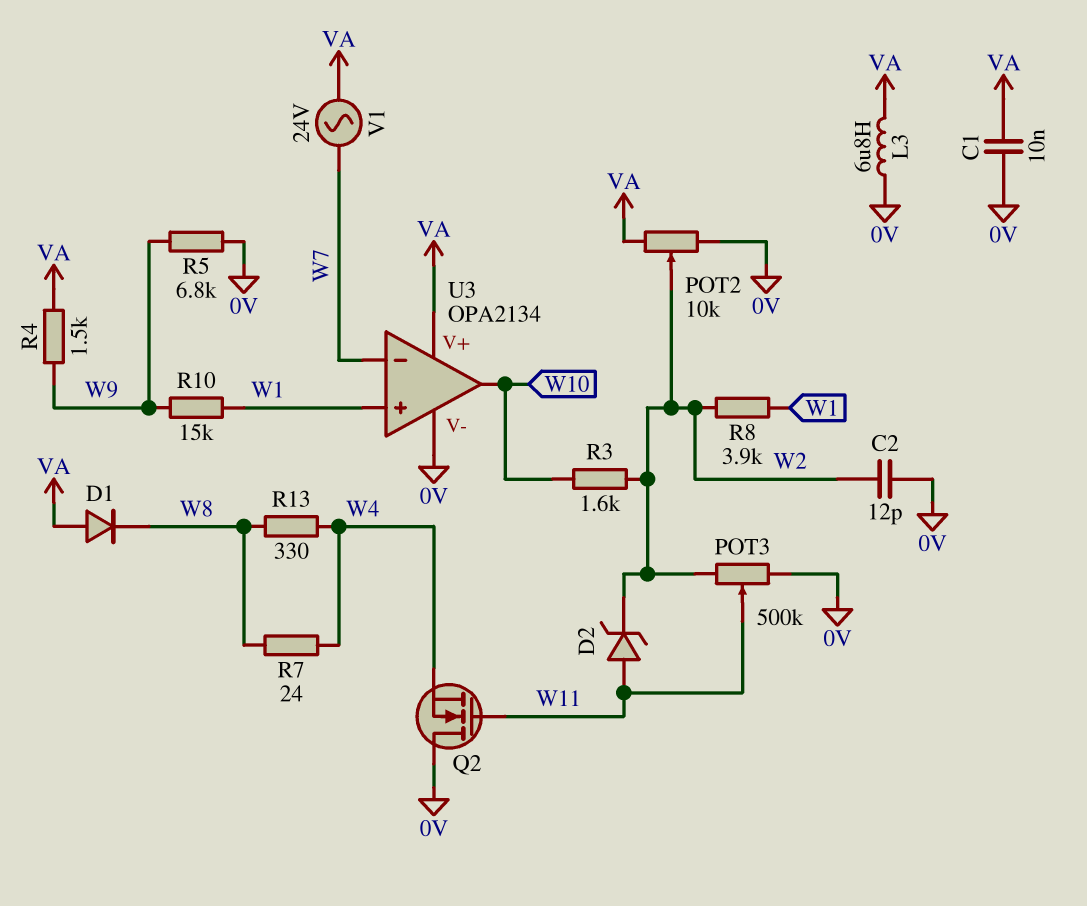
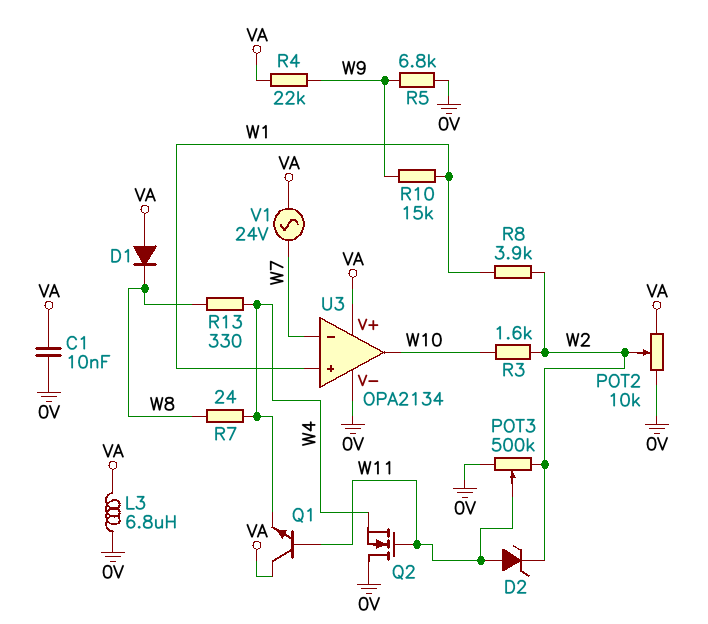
C2: 12pF (0V, W2) -> none
Q1: none -> NPN (B W11, C VA, E W4)
R4: 1.5k (VA, W9) -> 22k (VA, W9)

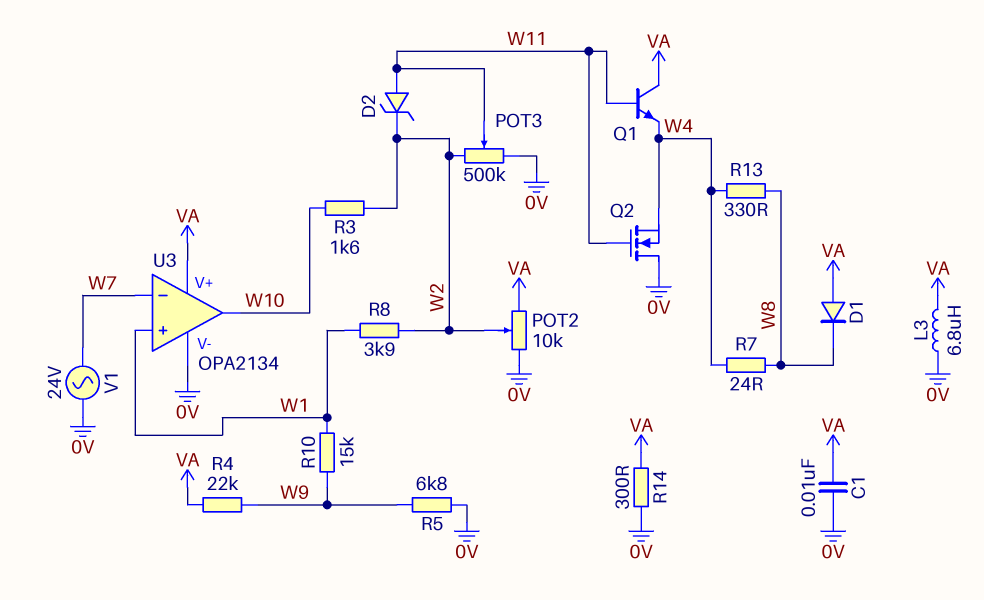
R14: none -> 300 (0V, VA)
V1: AC 24V (VA, W7) -> AC 24V (0V, W7)

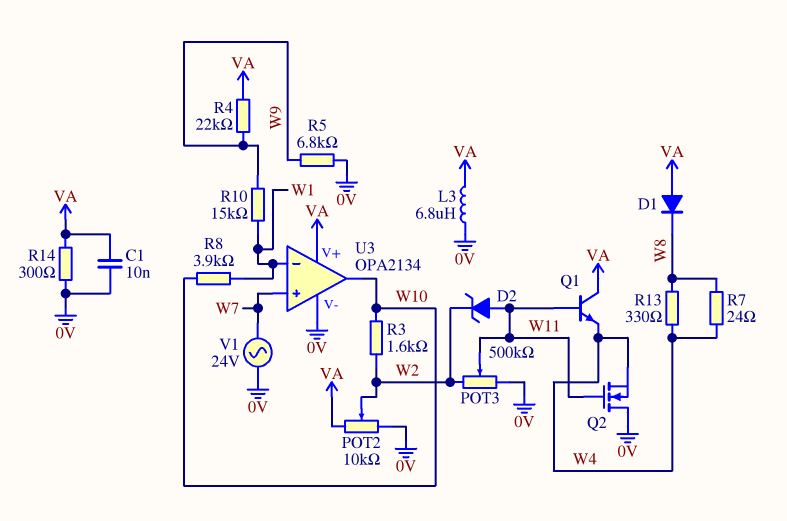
R8: 3.9k (W1, W2) -> 3.9k (W1, W10)
U3 pin in+: W1 -> W7
U3 pin in-: W7 -> W1

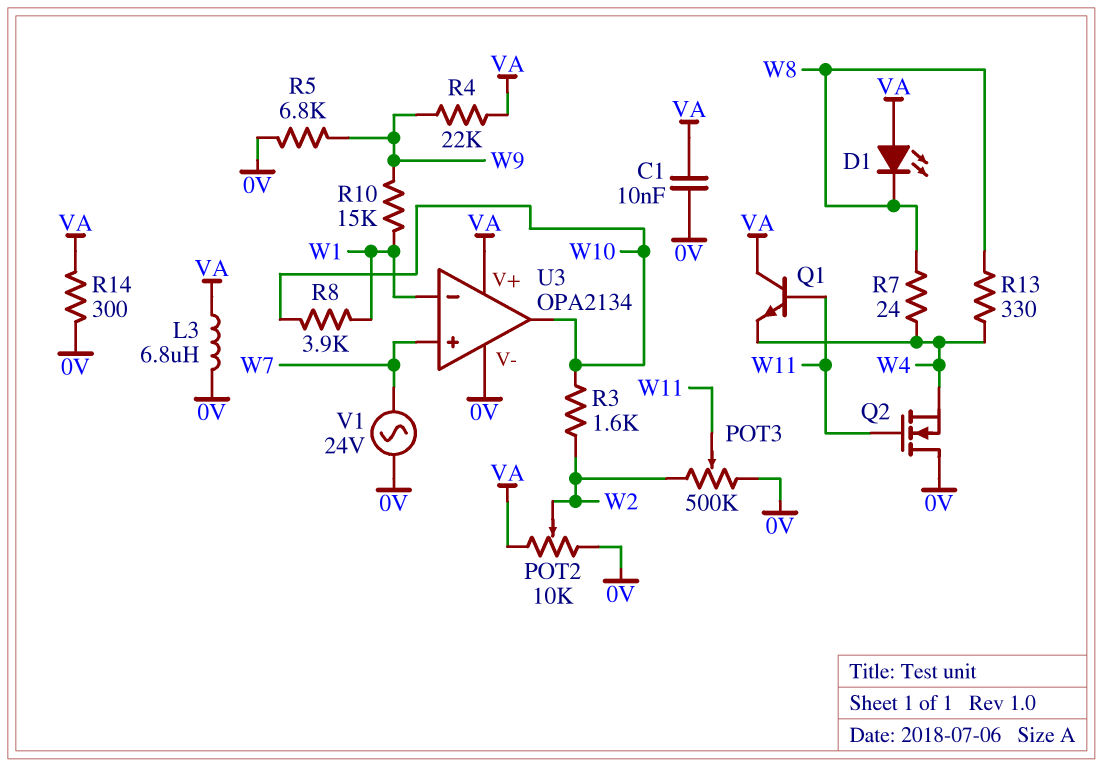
D1: diode (A VA, K W8) -> LED (A VA, K W8)
D2: zener (A W11, K W2) -> none

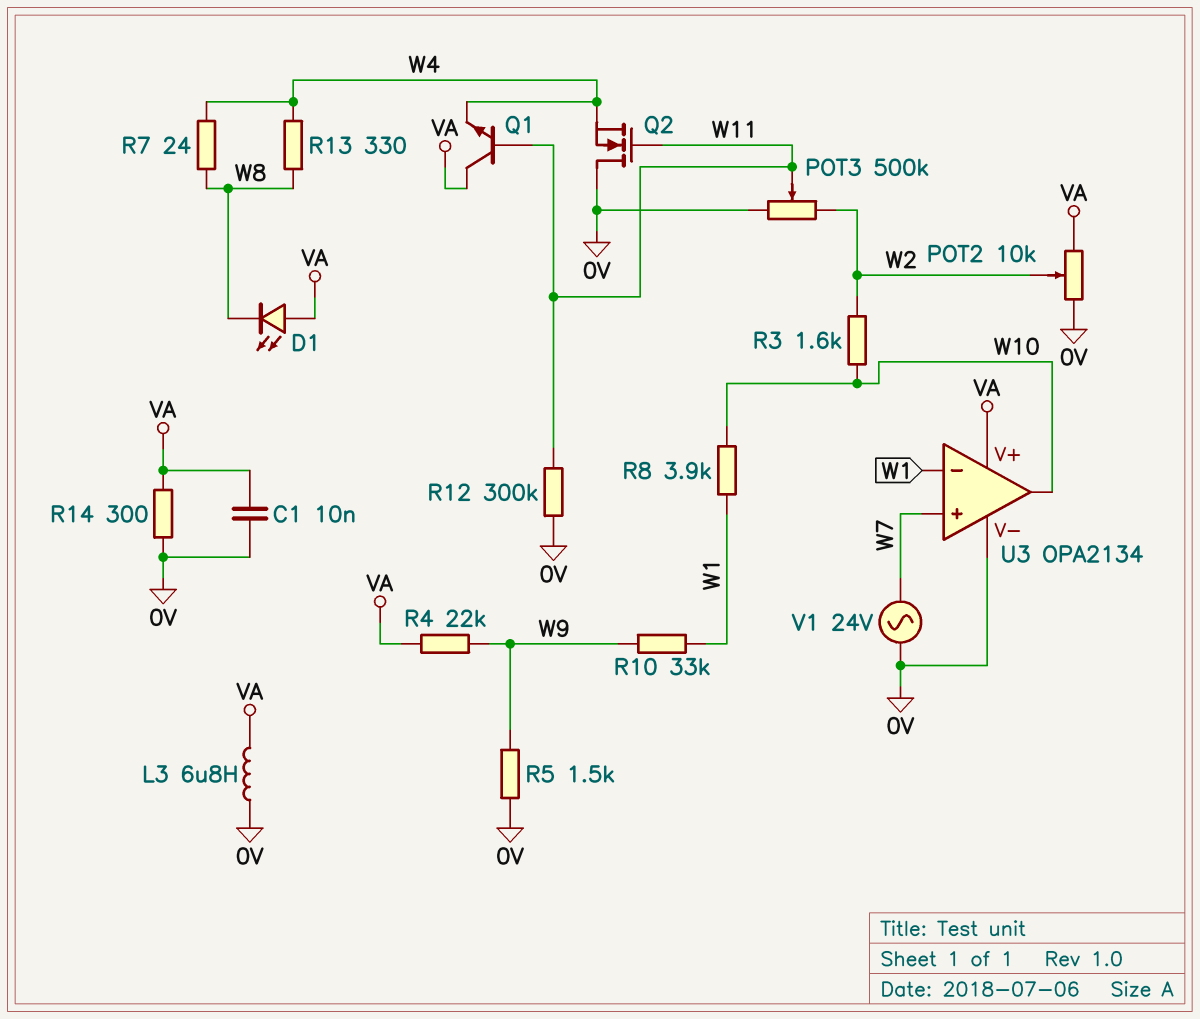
R5: 6.8k (0V, W9) -> 1.5k (0V, W9)
R10: 15k (W1, W9) -> 33k (W1, W9)
R12: none -> 300k (0V, W11)

